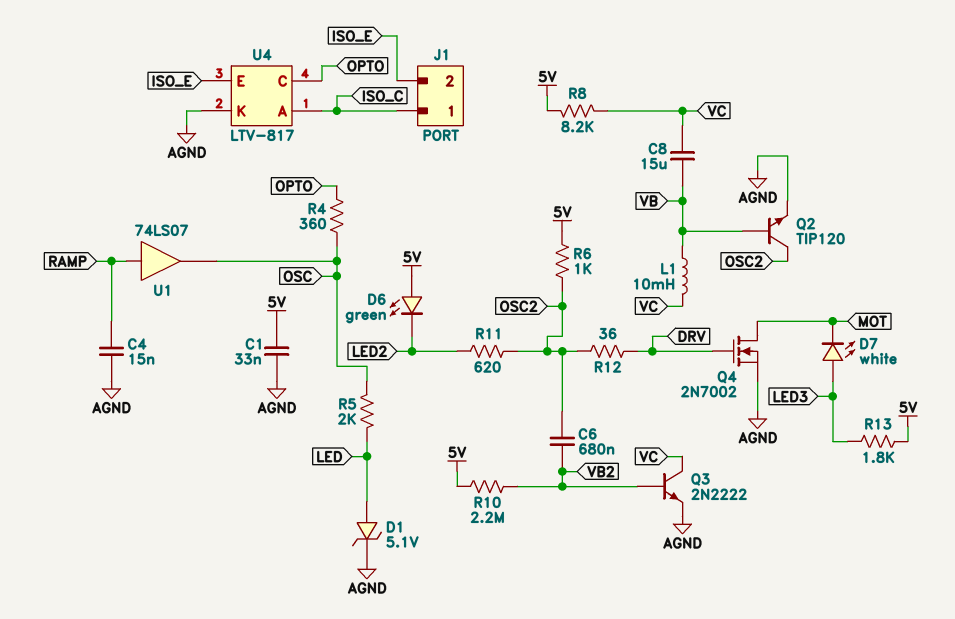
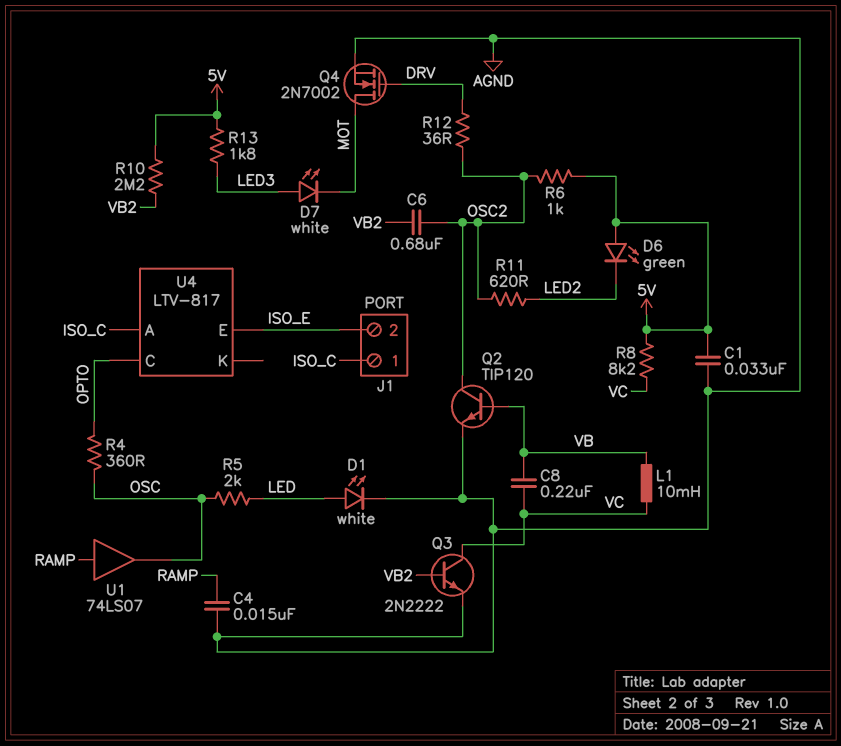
C8: 15uF (VB, VC) -> 220nF (VB, VC)
D1: zener 5.1V (A LED, K AGND) -> LED white (A LED, K AGND)
U4 pin K: AGND -> none

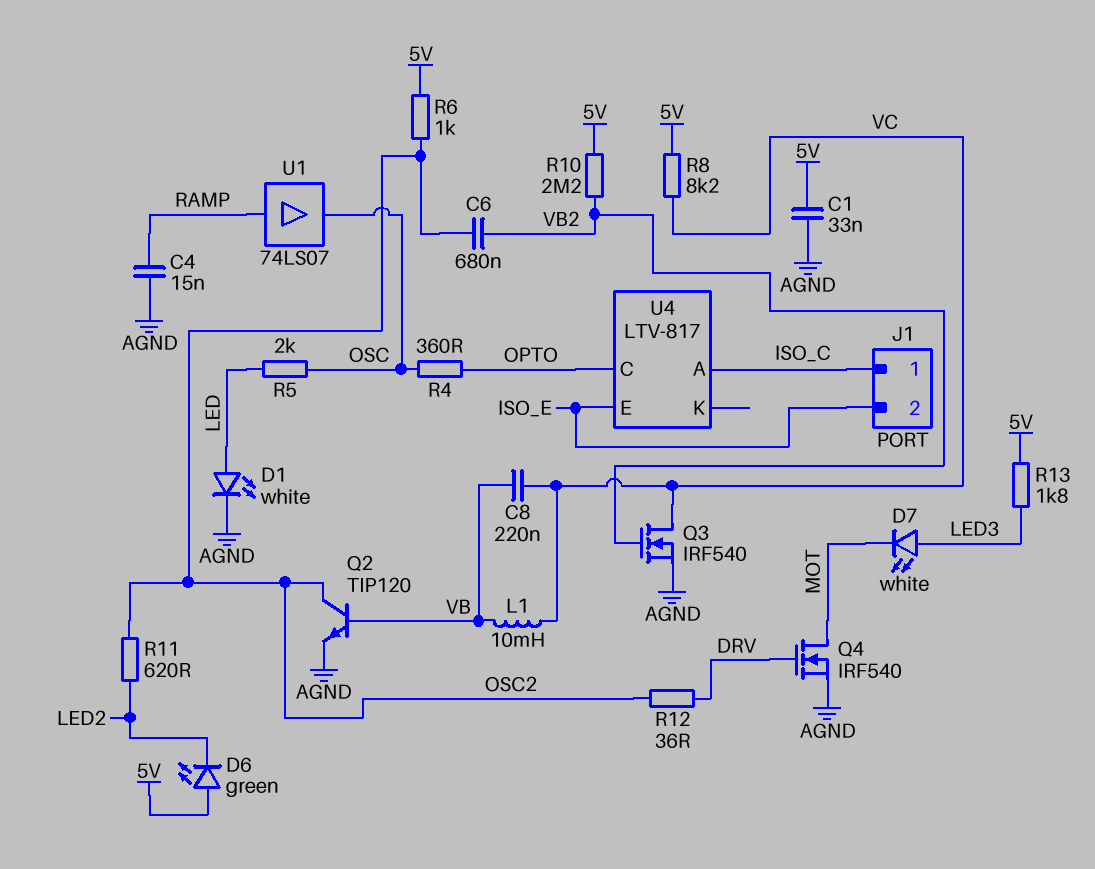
Q3: NPN 2N2222 (B VB2, C VC, E AGND) -> NMOS IRF540 (G VB2, D VC, S AGND)
Q4: NMOS 2N7002 (G DRV, D MOT, S AGND) -> NMOS IRF540 (G DRV, D MOT, S AGND)

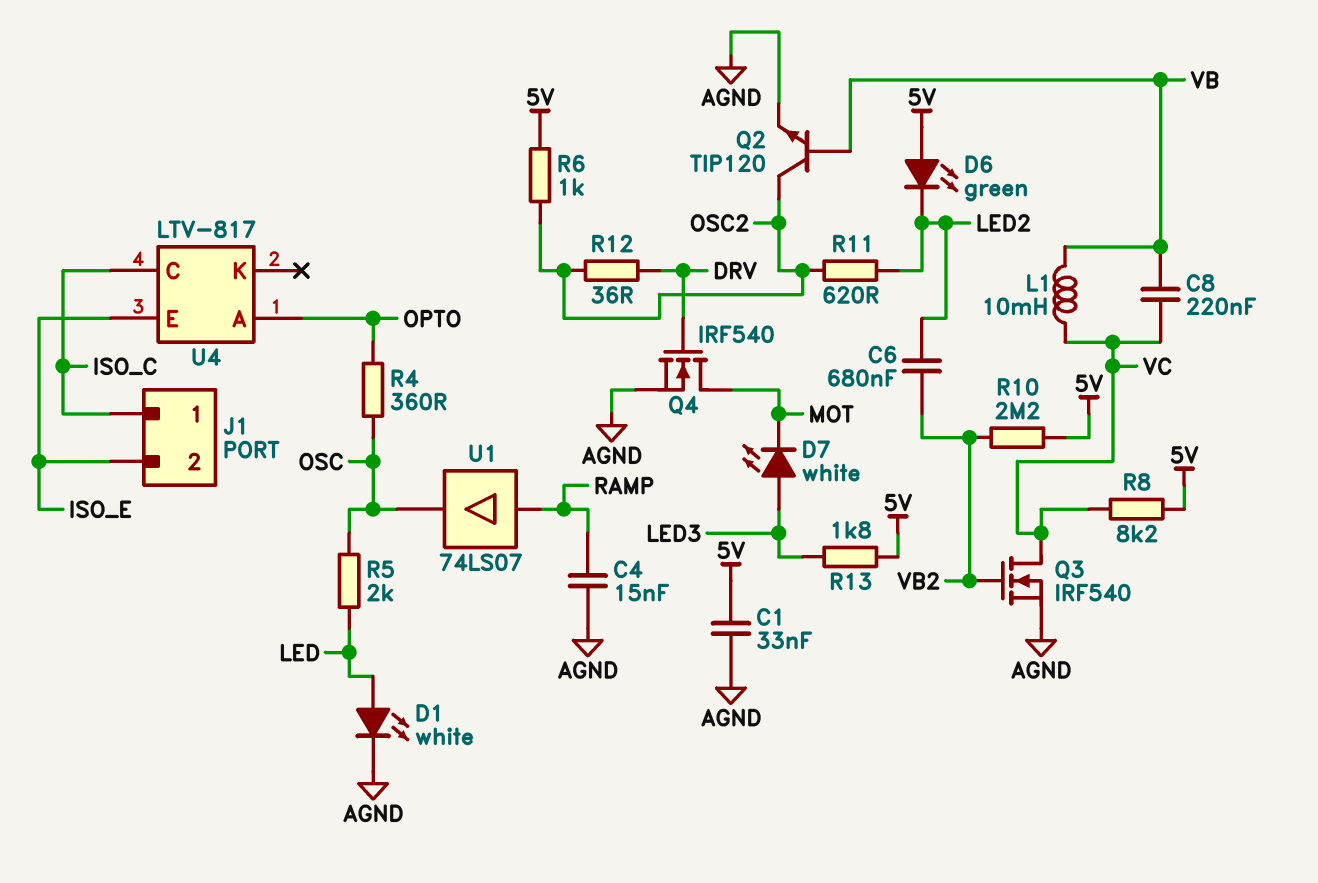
C6: 680nF (OSC2, VB2) -> 680nF (LED2, VB2)
U4 pin A: ISO_C -> OPTO
U4 pin C: OPTO -> ISO_C

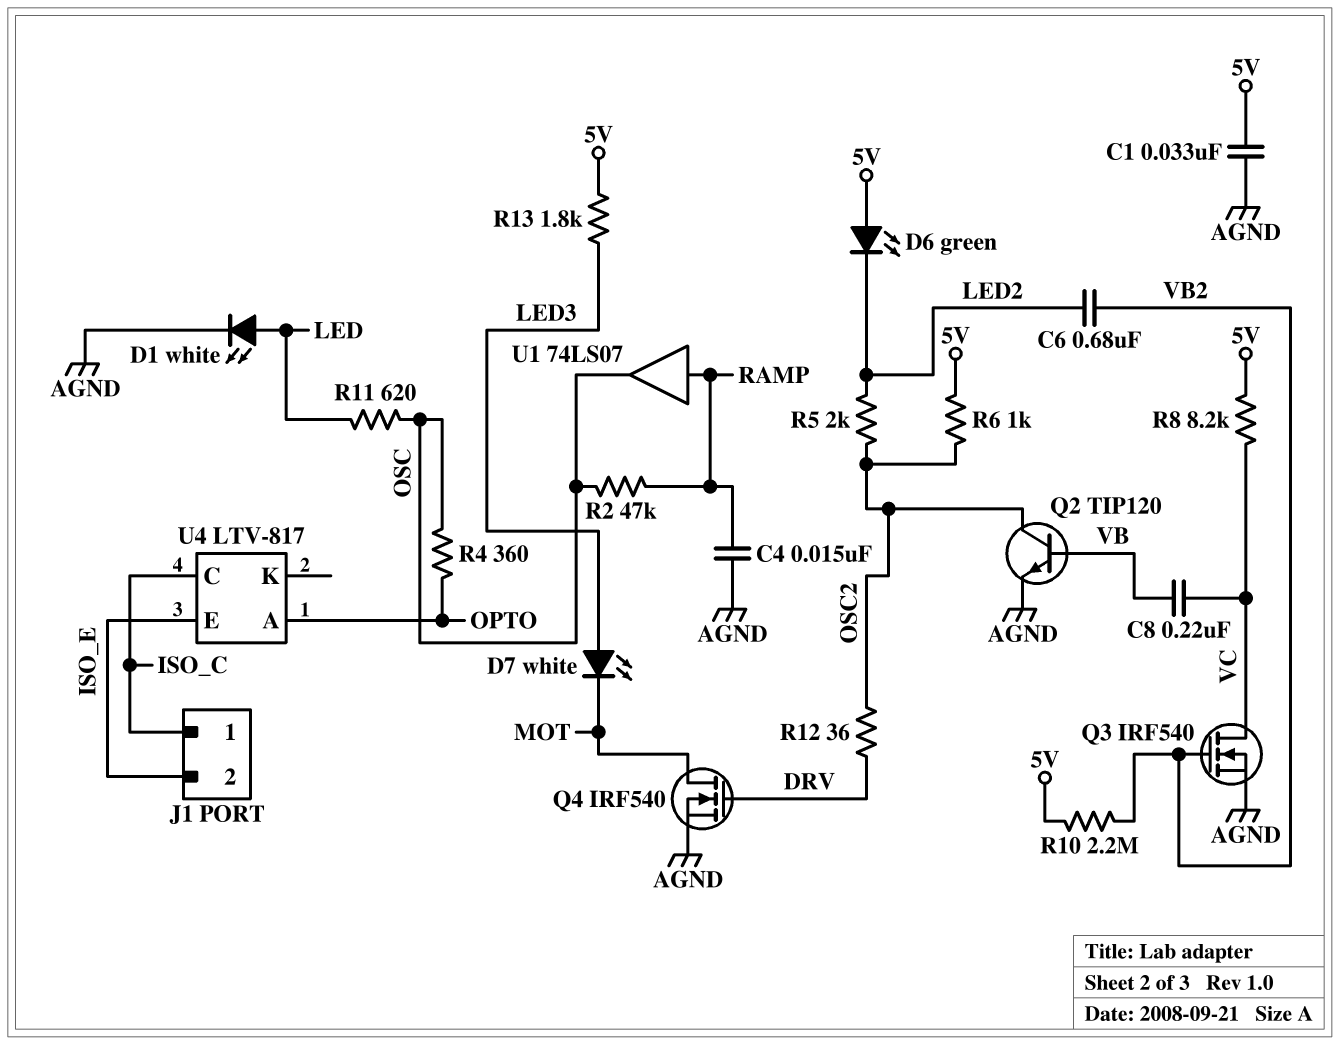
L1: 10mH (VB, VC) -> none
R2: none -> 47k (OSC, RAMP)
R5: 2k (LED, OSC) -> 2k (LED2, OSC2)
R11: 620 (LED2, OSC2) -> 620 (LED, OSC)

